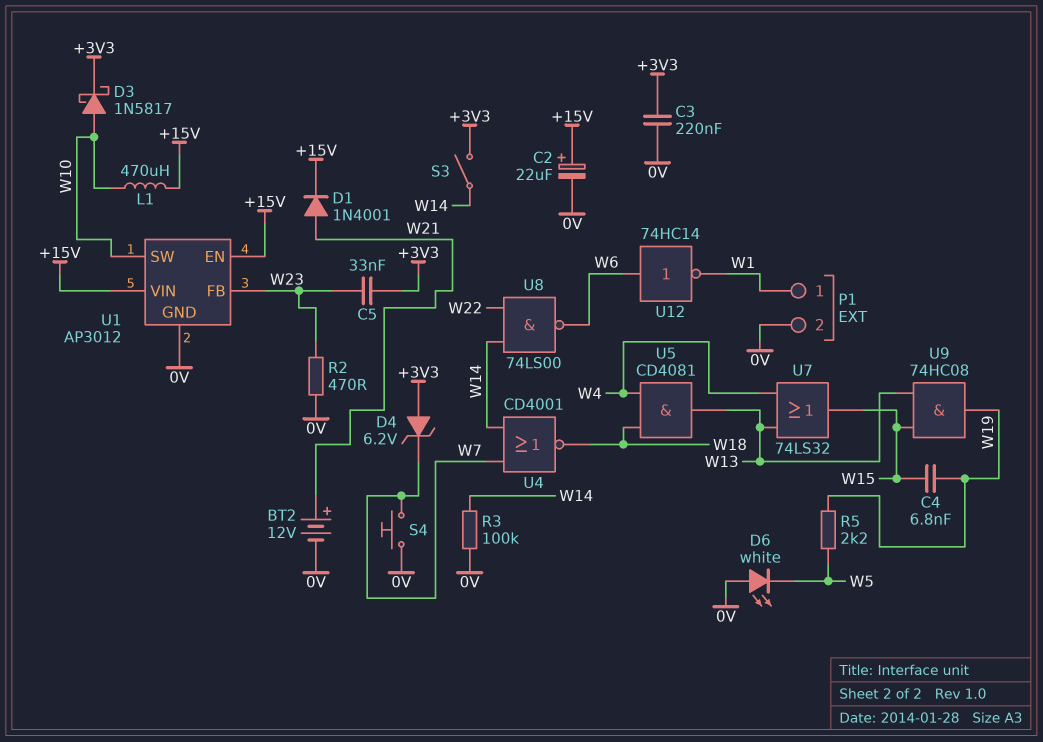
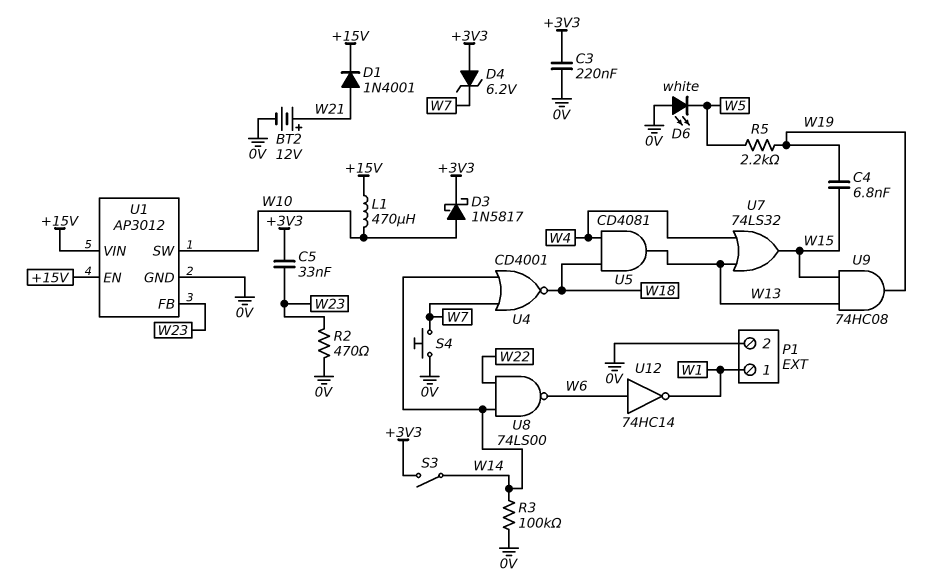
C2: 22uF (plus +15V, minus 0V) -> none

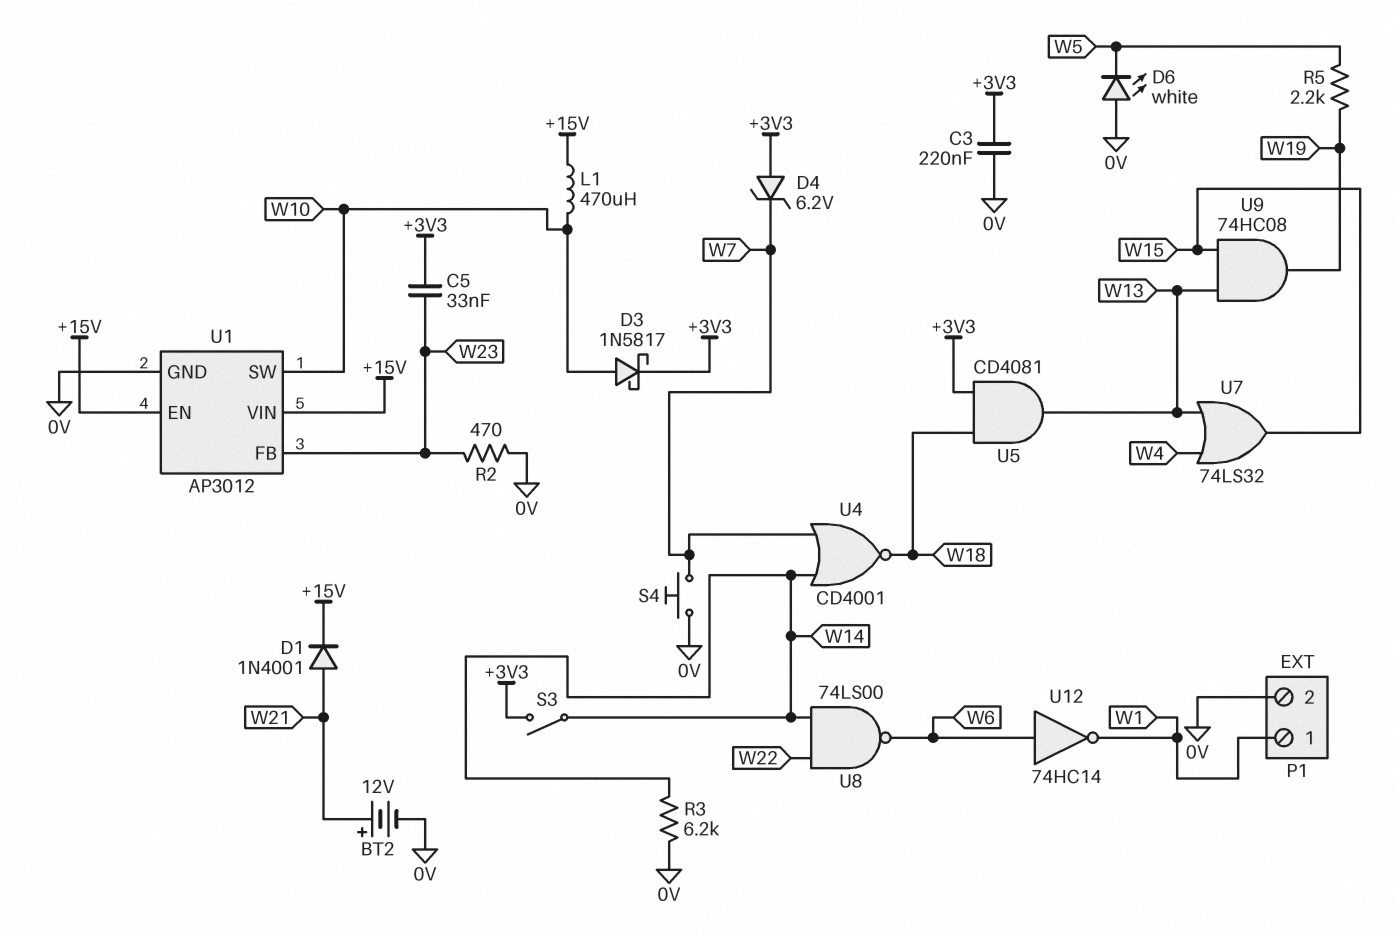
C4: 6.8nF (W15, W19) -> none
R3: 100k (0V, W14) -> 6.2k (0V, W14)
U5: AND CD4081 (in W4, in W18, out W13) -> AND CD4081 (in +3V3, in W18, out W13)

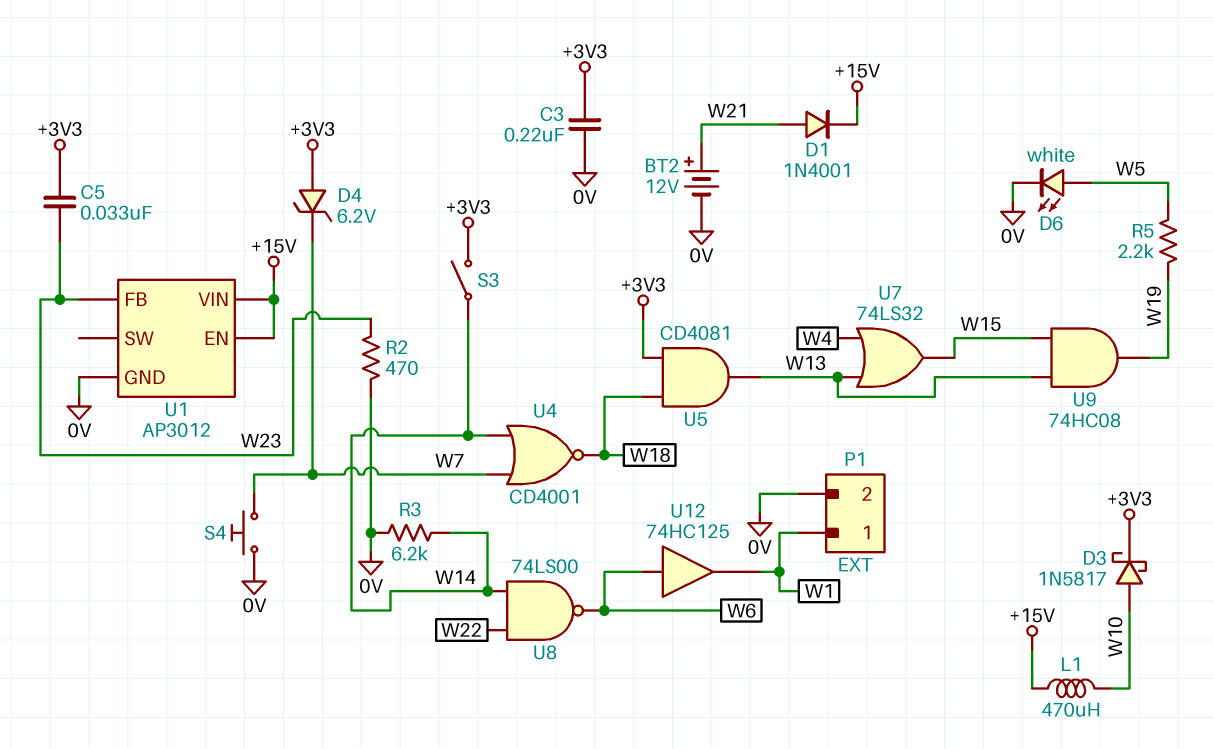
D6: LED white (A 0V, K W5) -> LED white (A W5, K 0V)
U1 pin SW: W10 -> none
U12: NOT 74HC14 (in W6, out W1) -> buffer 74HC125 (in W6, out W1)

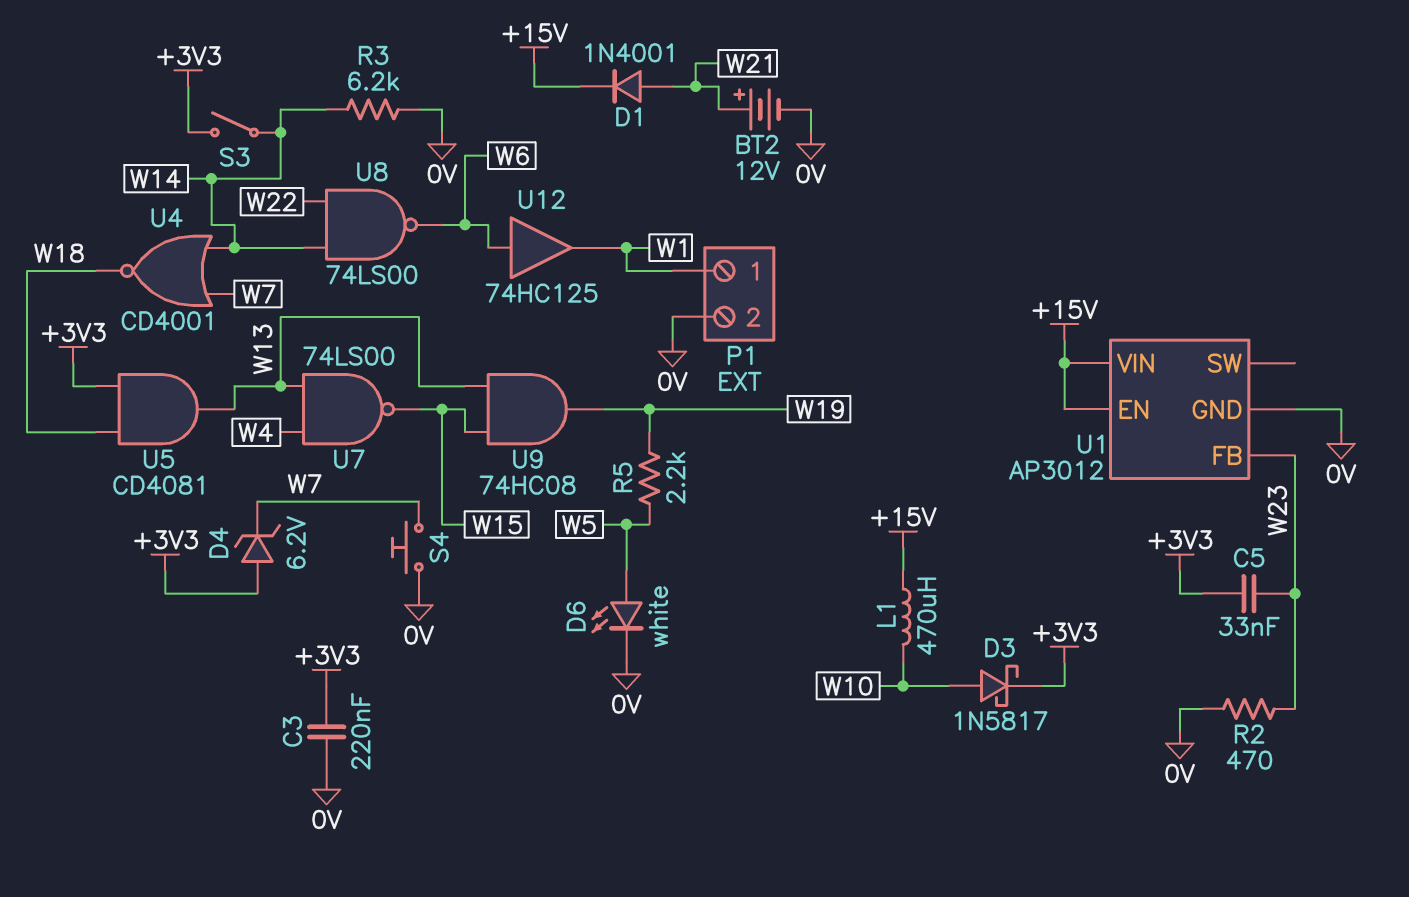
U7: OR 74LS32 (in W4, in W13, out W15) -> NAND 74LS00 (in W4, in W13, out W15)

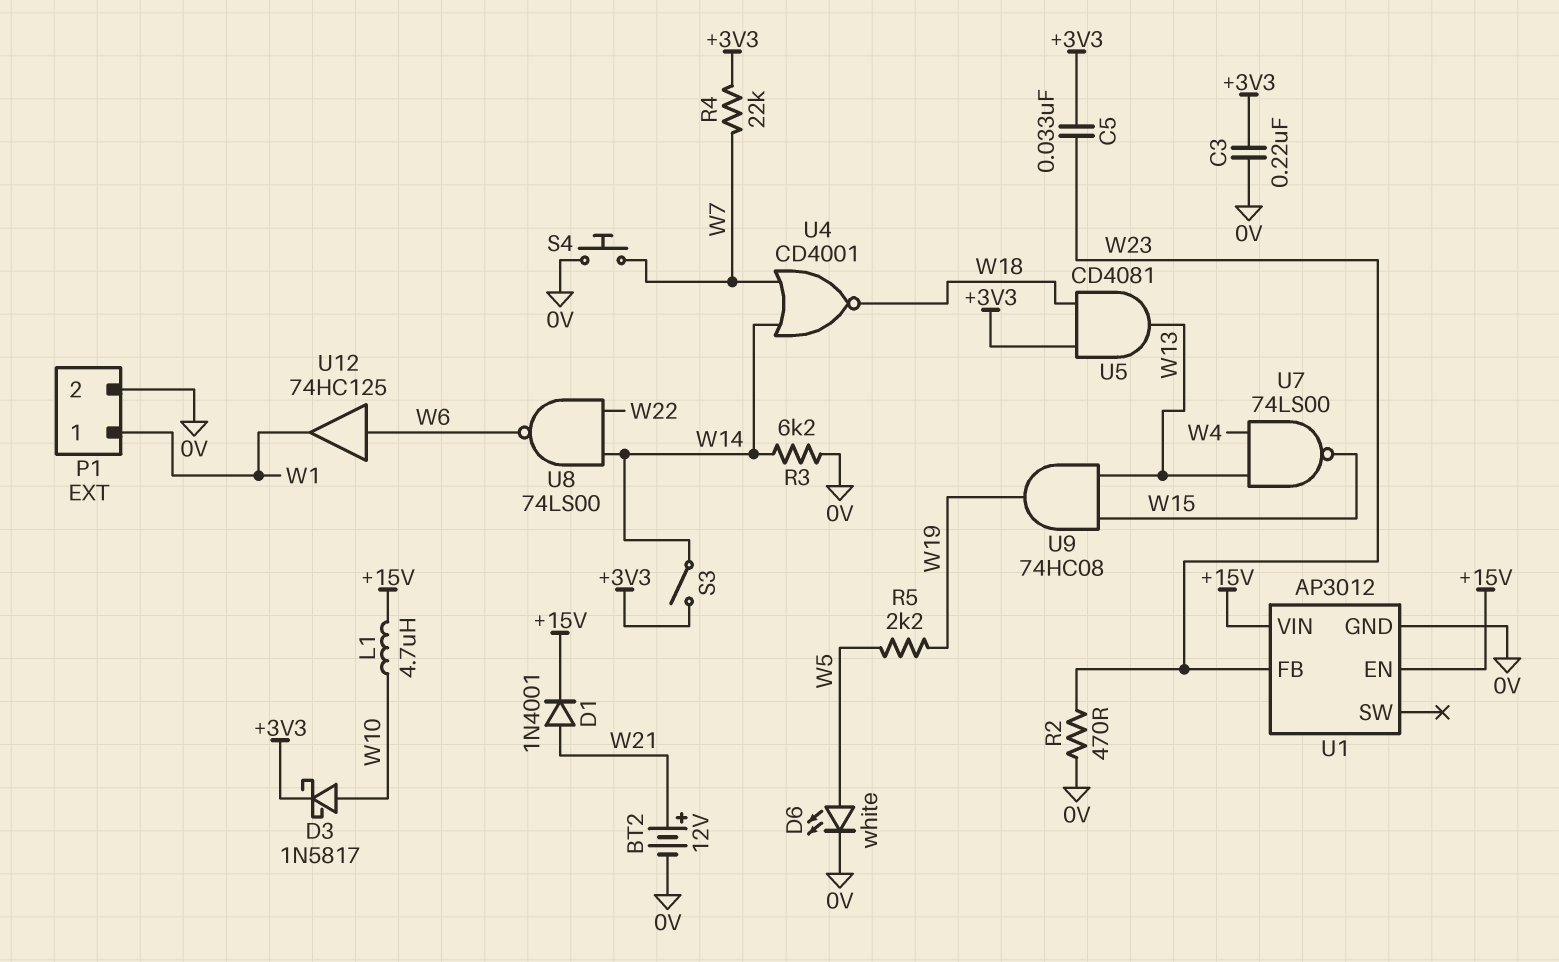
D4: zener 6.2V (A +3V3, K W7) -> none
L1: 470uH (+15V, W10) -> 4.7uH (+15V, W10)
R4: none -> 22k (+3V3, W7)

